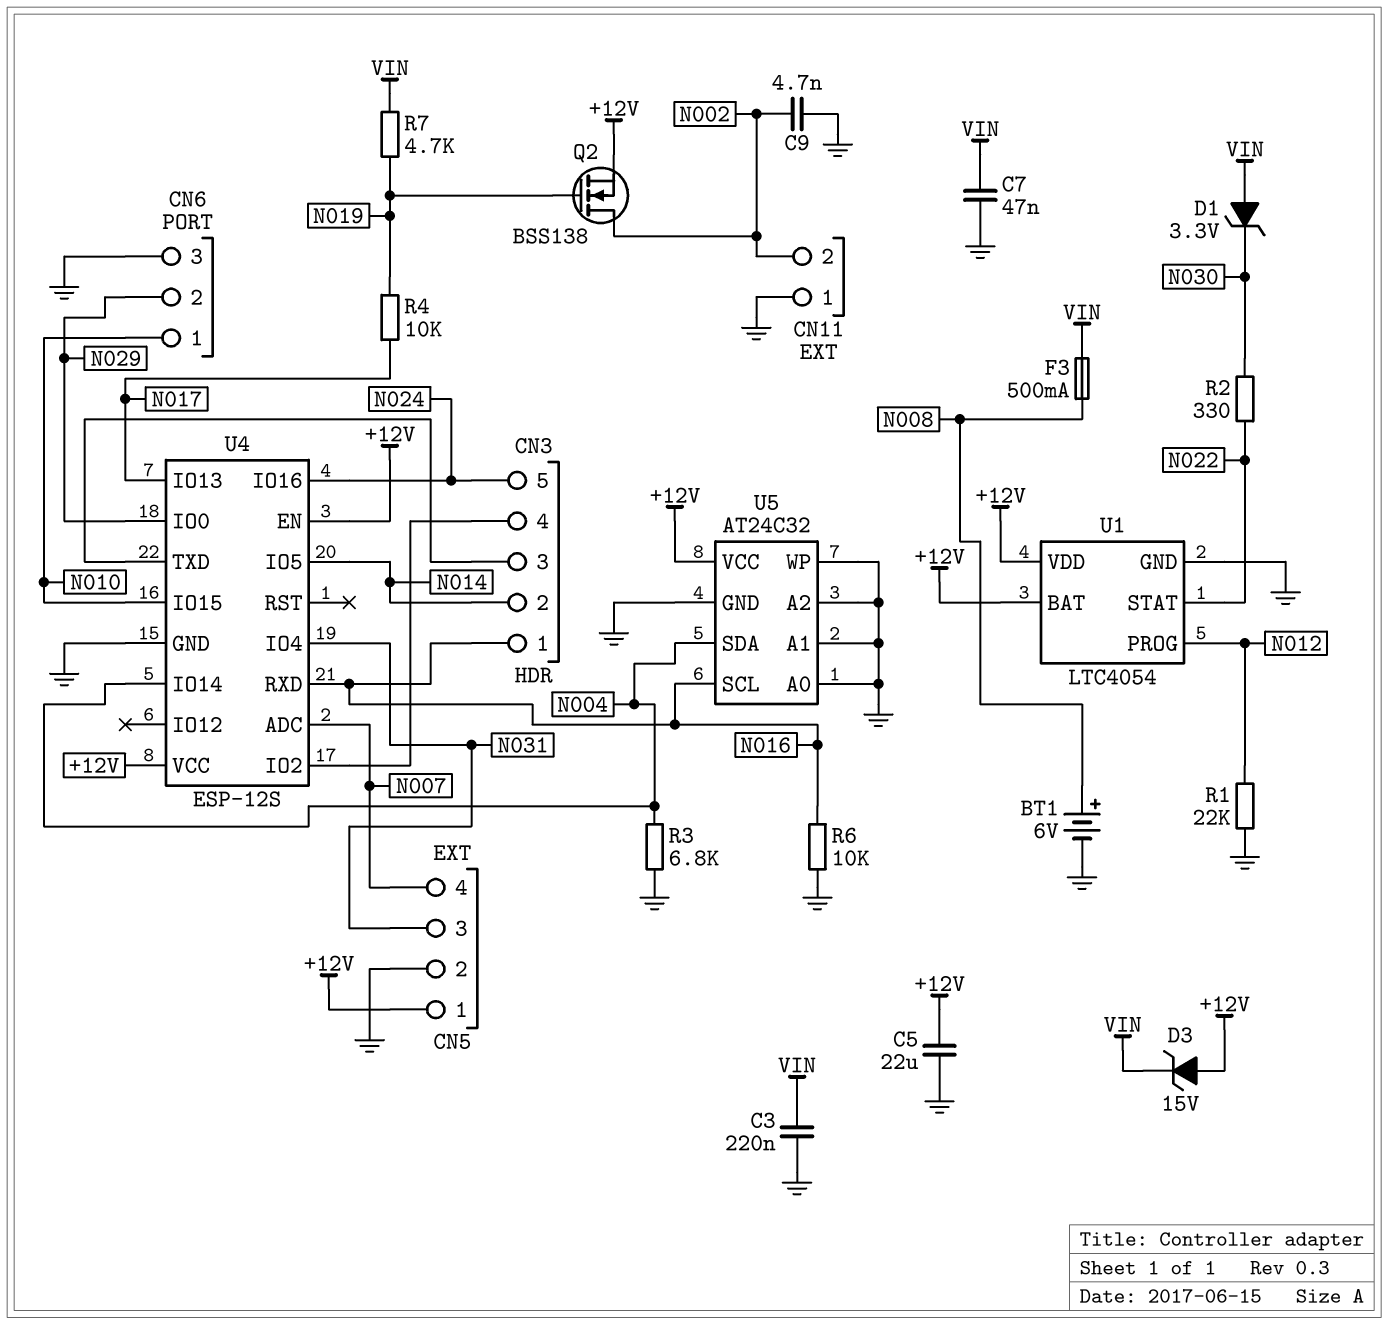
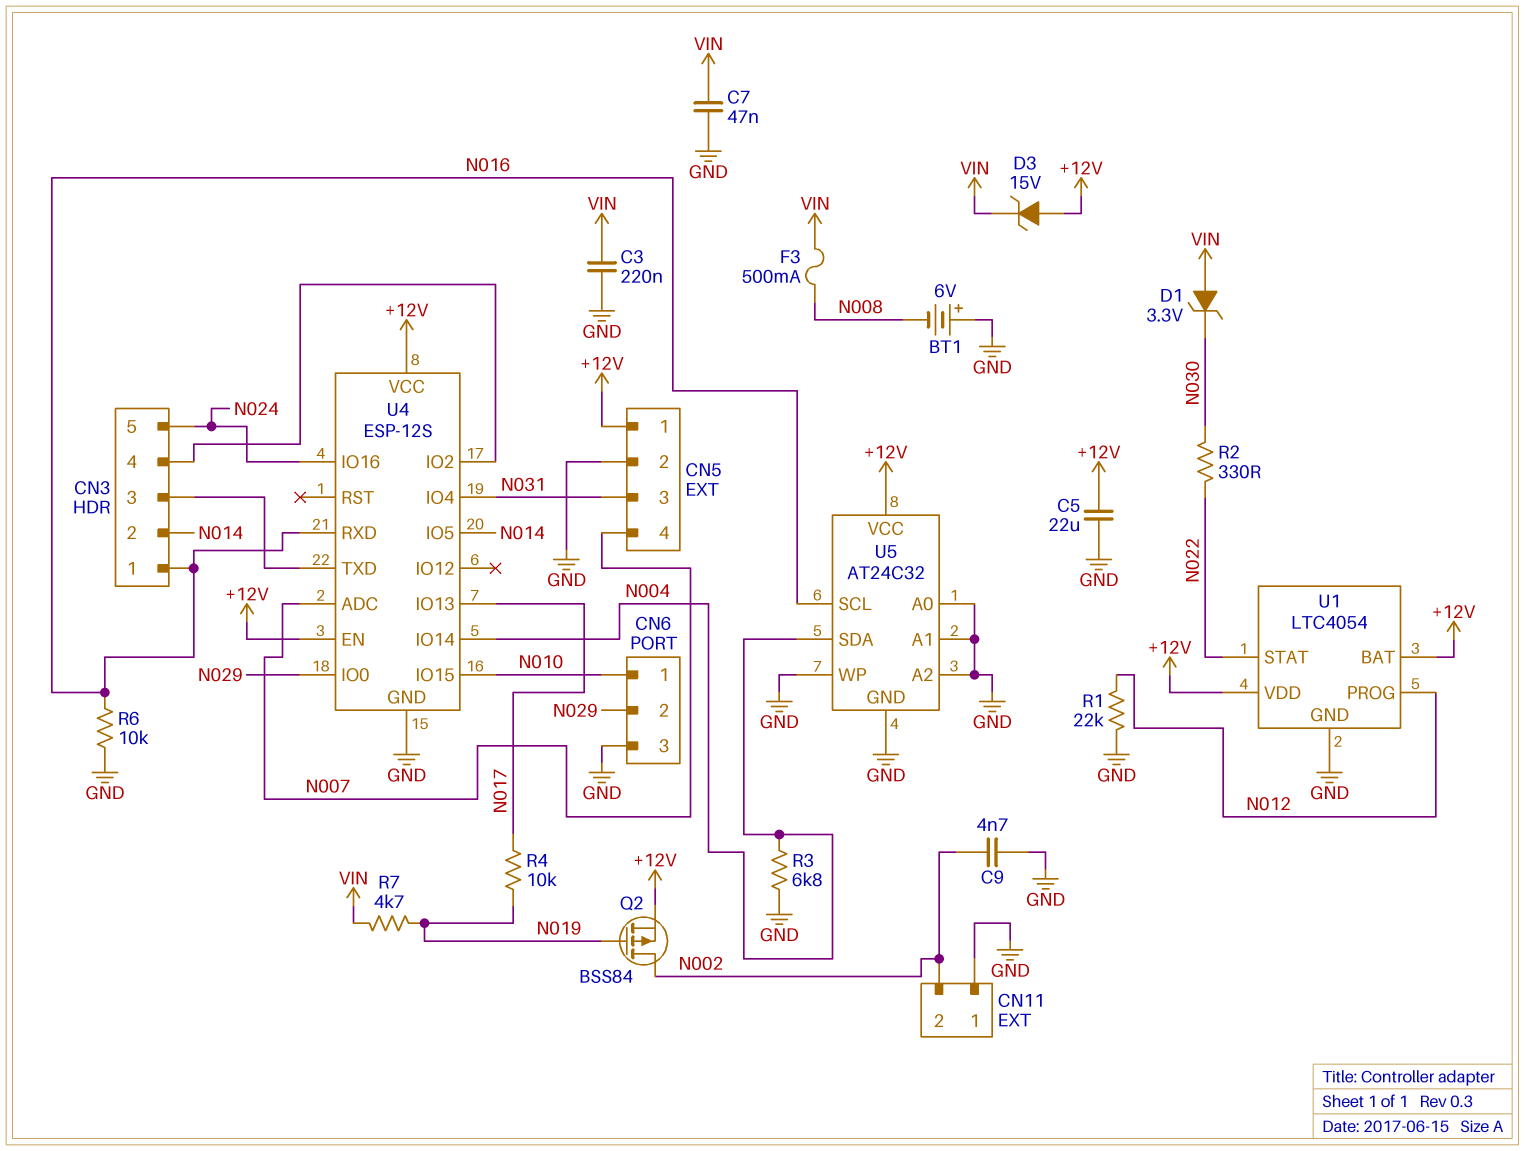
BT1: 6V (plus N008, minus GND) -> 6V (plus GND, minus N008)
Q2: NMOS BSS138 (G N019, D N002, S +12V) -> PMOS BSS84 (G N019, D N002, S +12V)

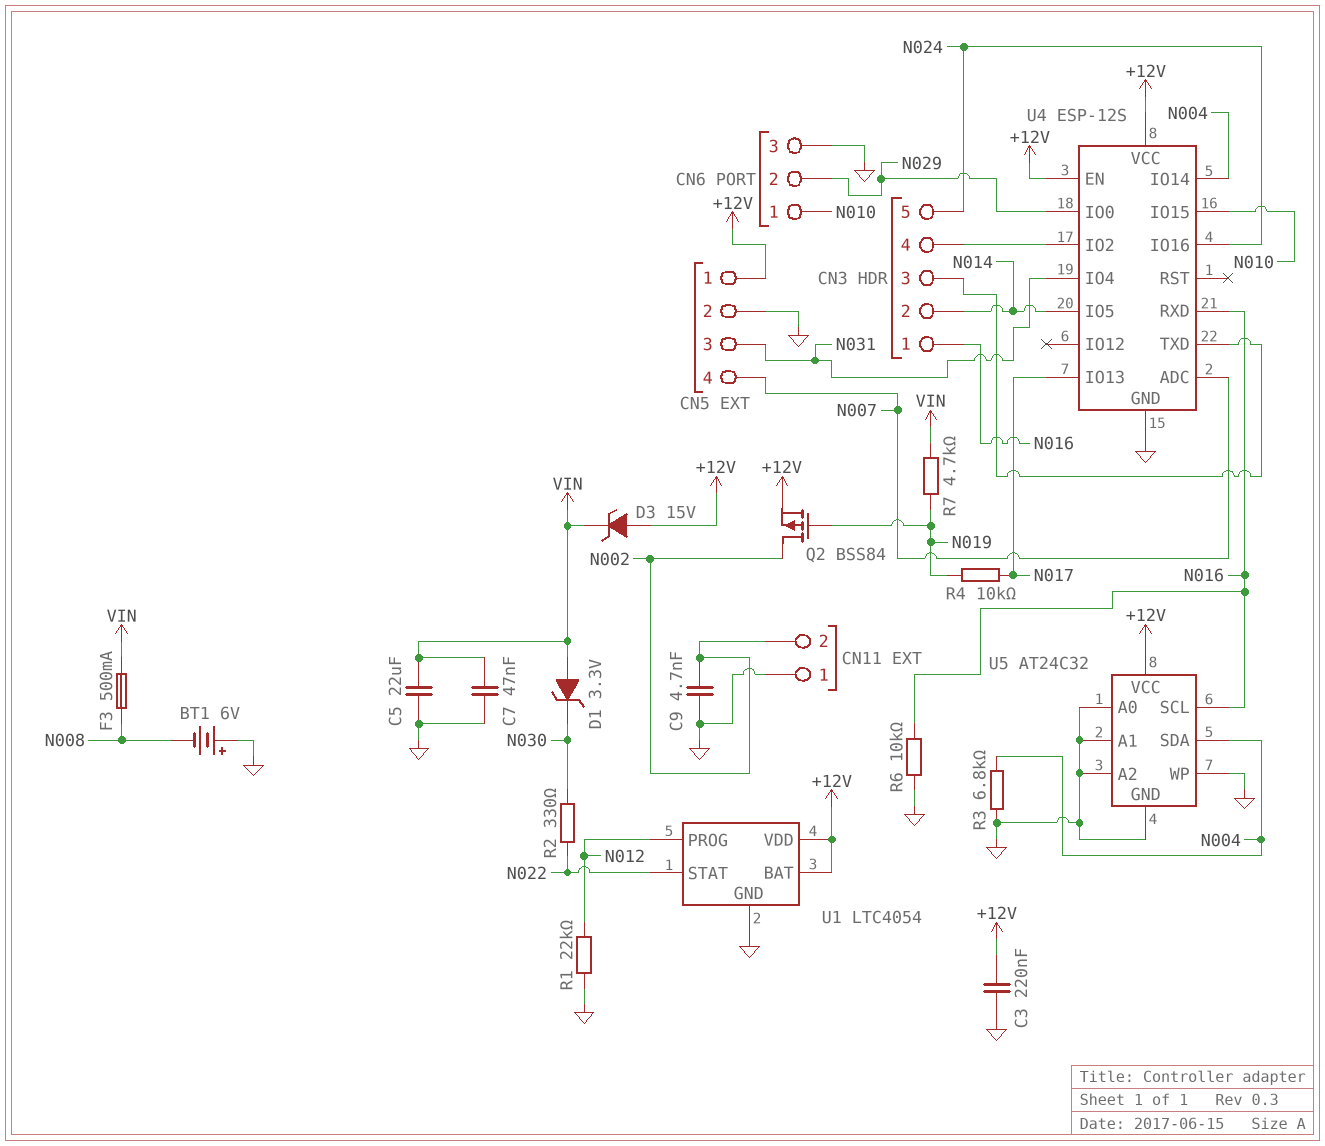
C3: 220nF (GND, VIN) -> 220nF (+12V, GND)
C5: 22uF (+12V, GND) -> 22uF (GND, VIN)

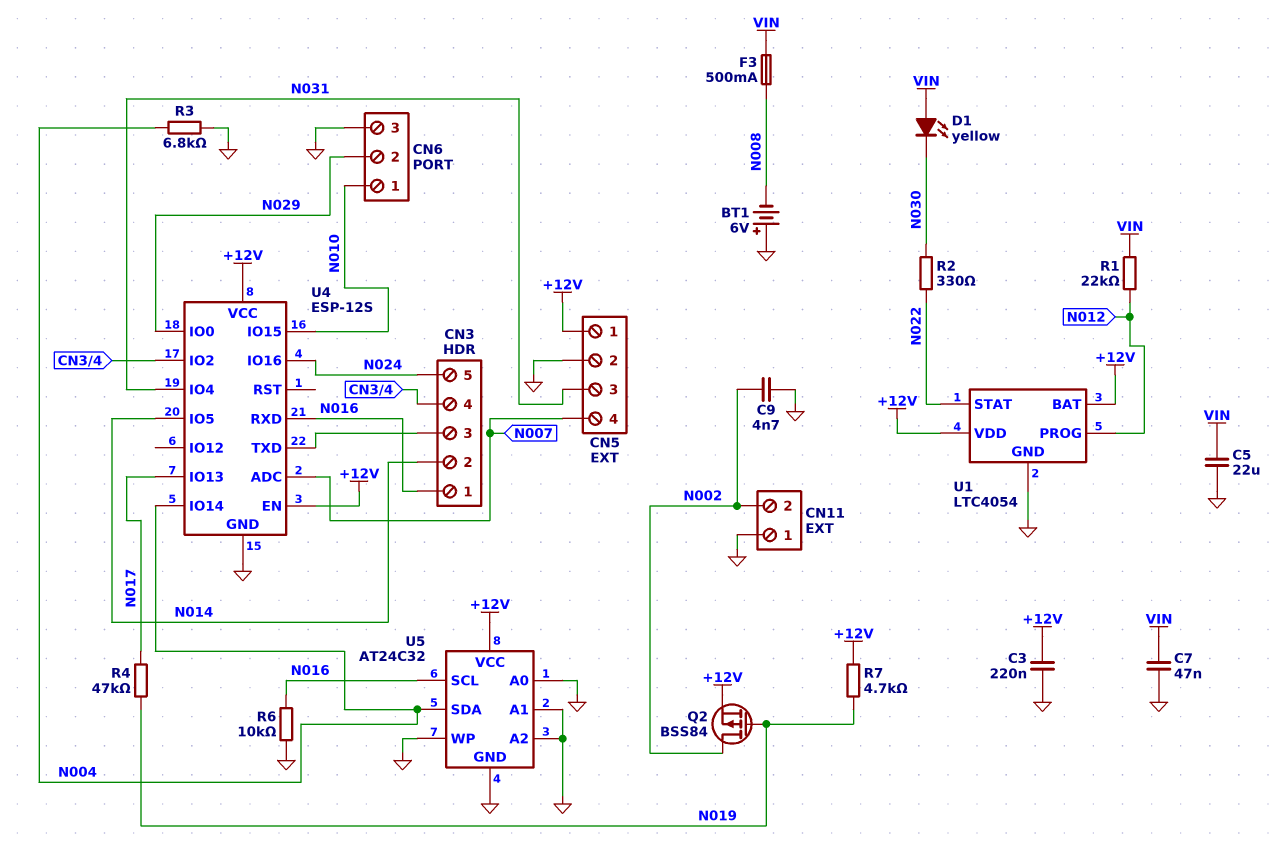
D1: zener 3.3V (A VIN, K N030) -> LED yellow (A VIN, K N030)
D3: zener 15V (A +12V, K VIN) -> none
R1: 22k (GND, N012) -> 22k (N012, VIN)
R4: 10k (N017, N019) -> 47k (N017, N019)
R7: 4.7k (N019, VIN) -> 4.7k (+12V, N019)

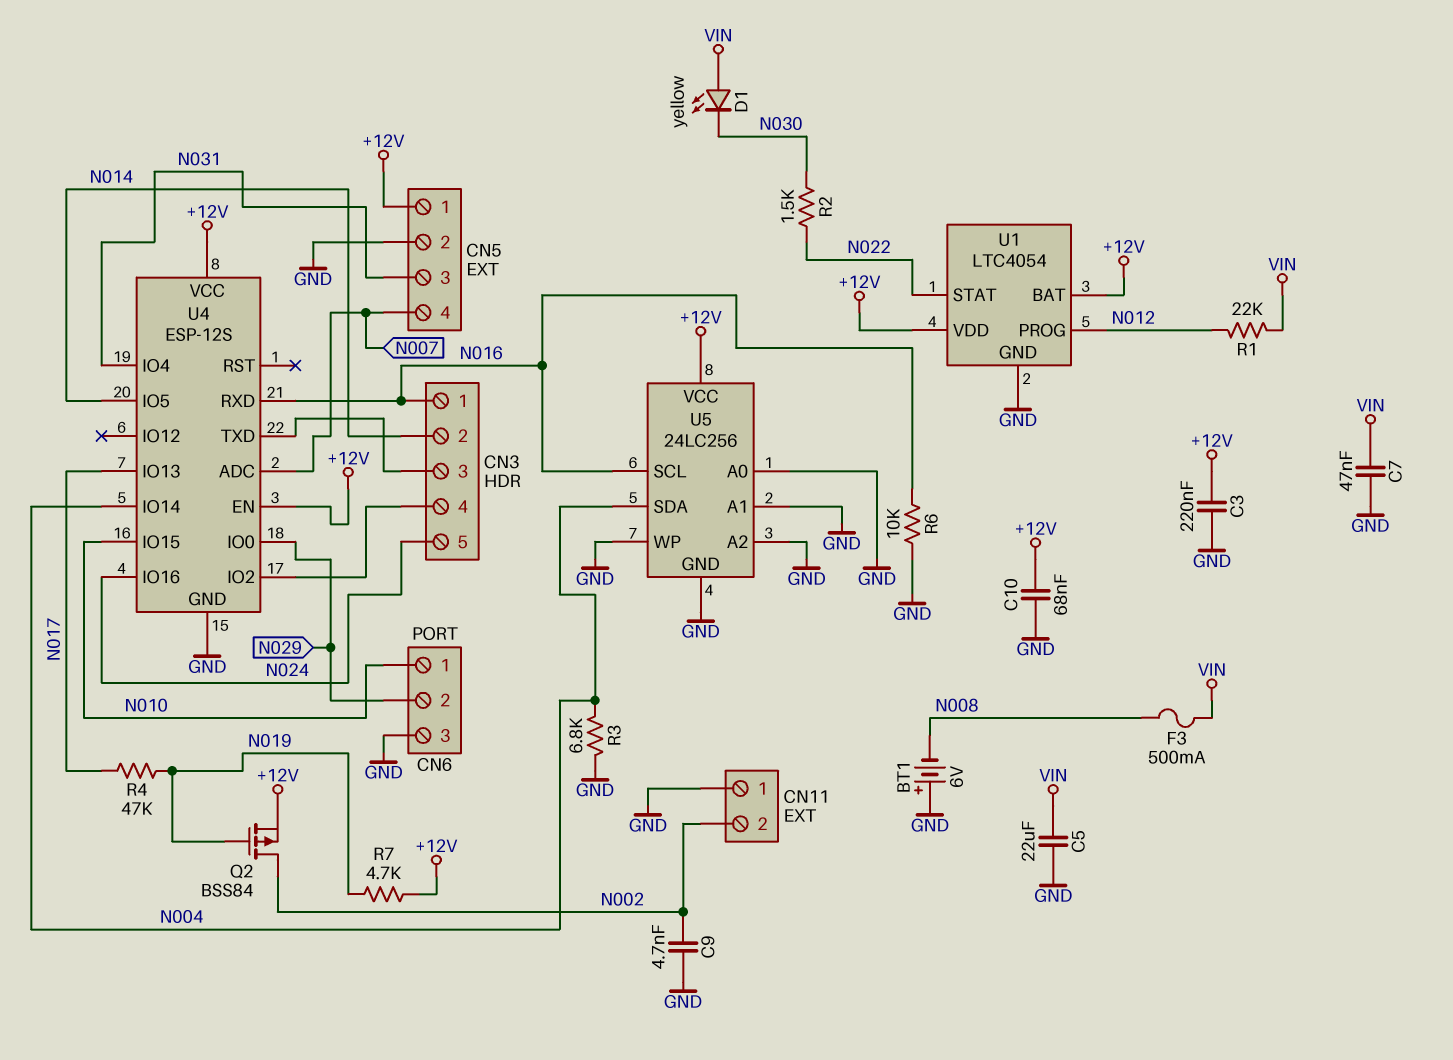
C10: none -> 68nF (+12V, GND)
R2: 330 (N022, N030) -> 1.5k (N022, N030)
U5: AT24C32 -> 24LC256

